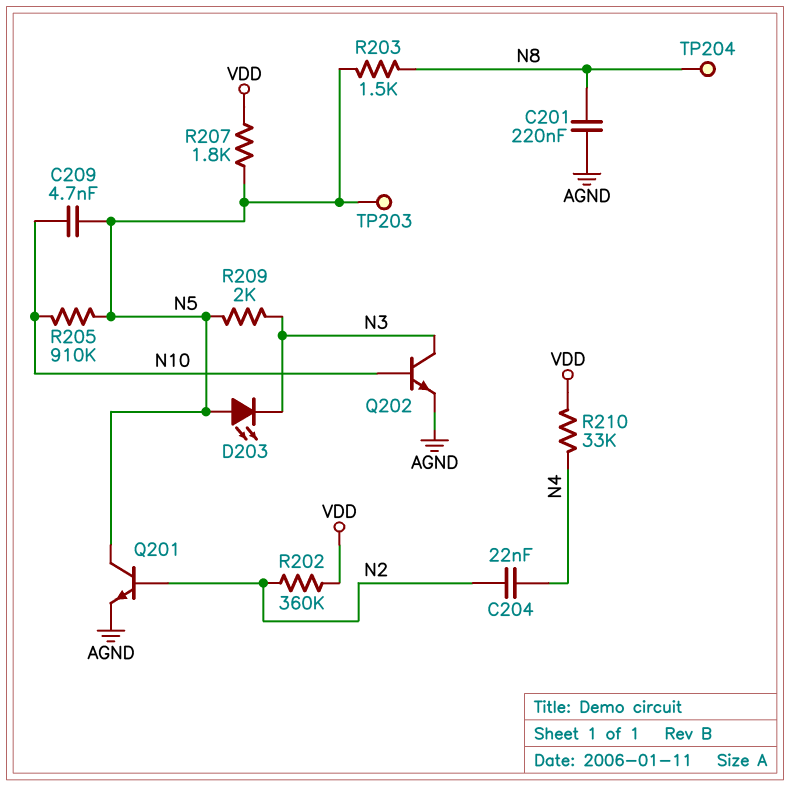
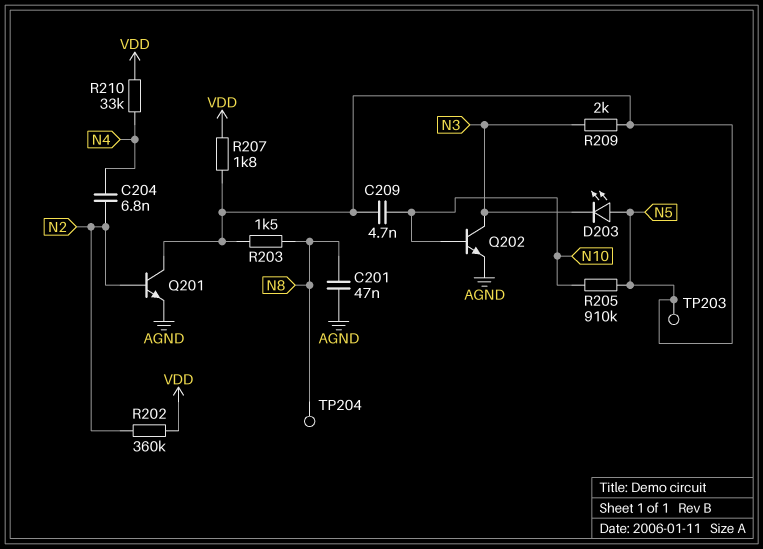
C201: 220nF (AGND, N8) -> 47nF (AGND, N8)
C204: 22nF (N2, N4) -> 6.8nF (N2, N4)

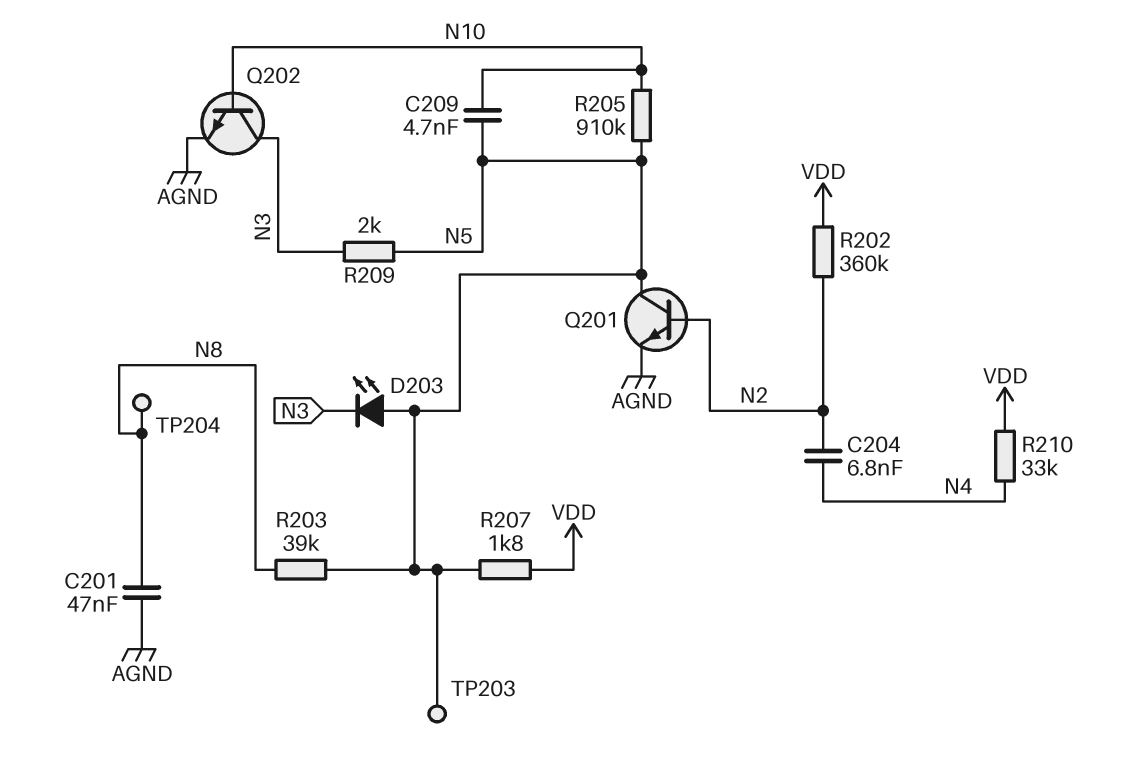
R203: 1.5k (N5, N8) -> 39k (N5, N8)

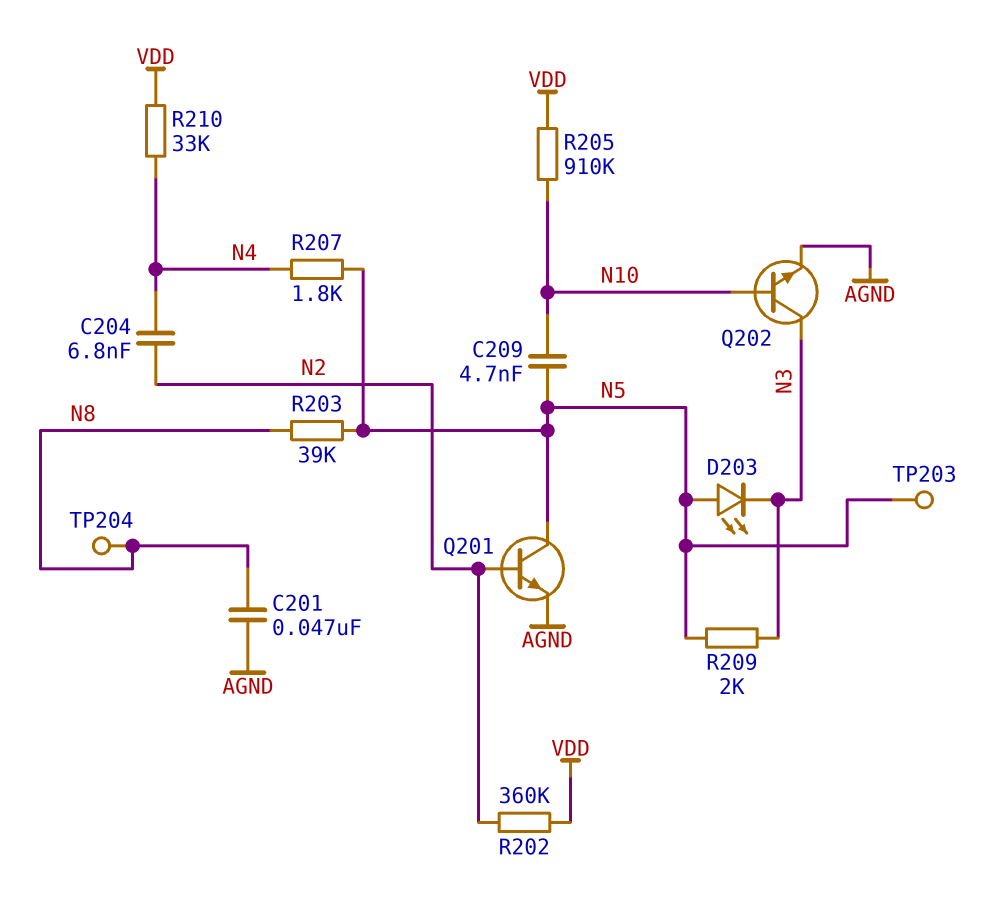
R205: 910k (N5, N10) -> 910k (N10, VDD)
R207: 1.8k (N5, VDD) -> 1.8k (N4, N5)

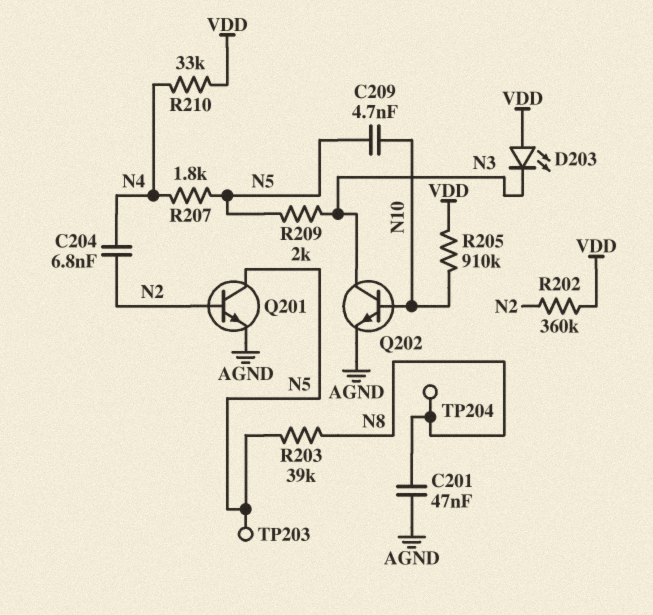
D203: LED (A N5, K N3) -> LED (A VDD, K N3)

